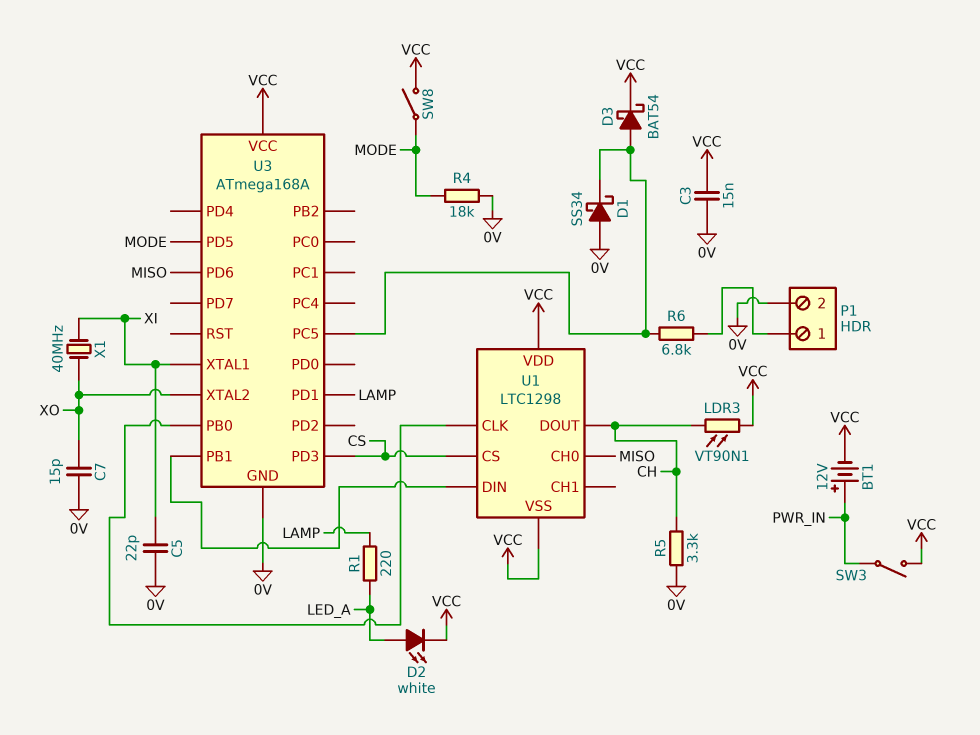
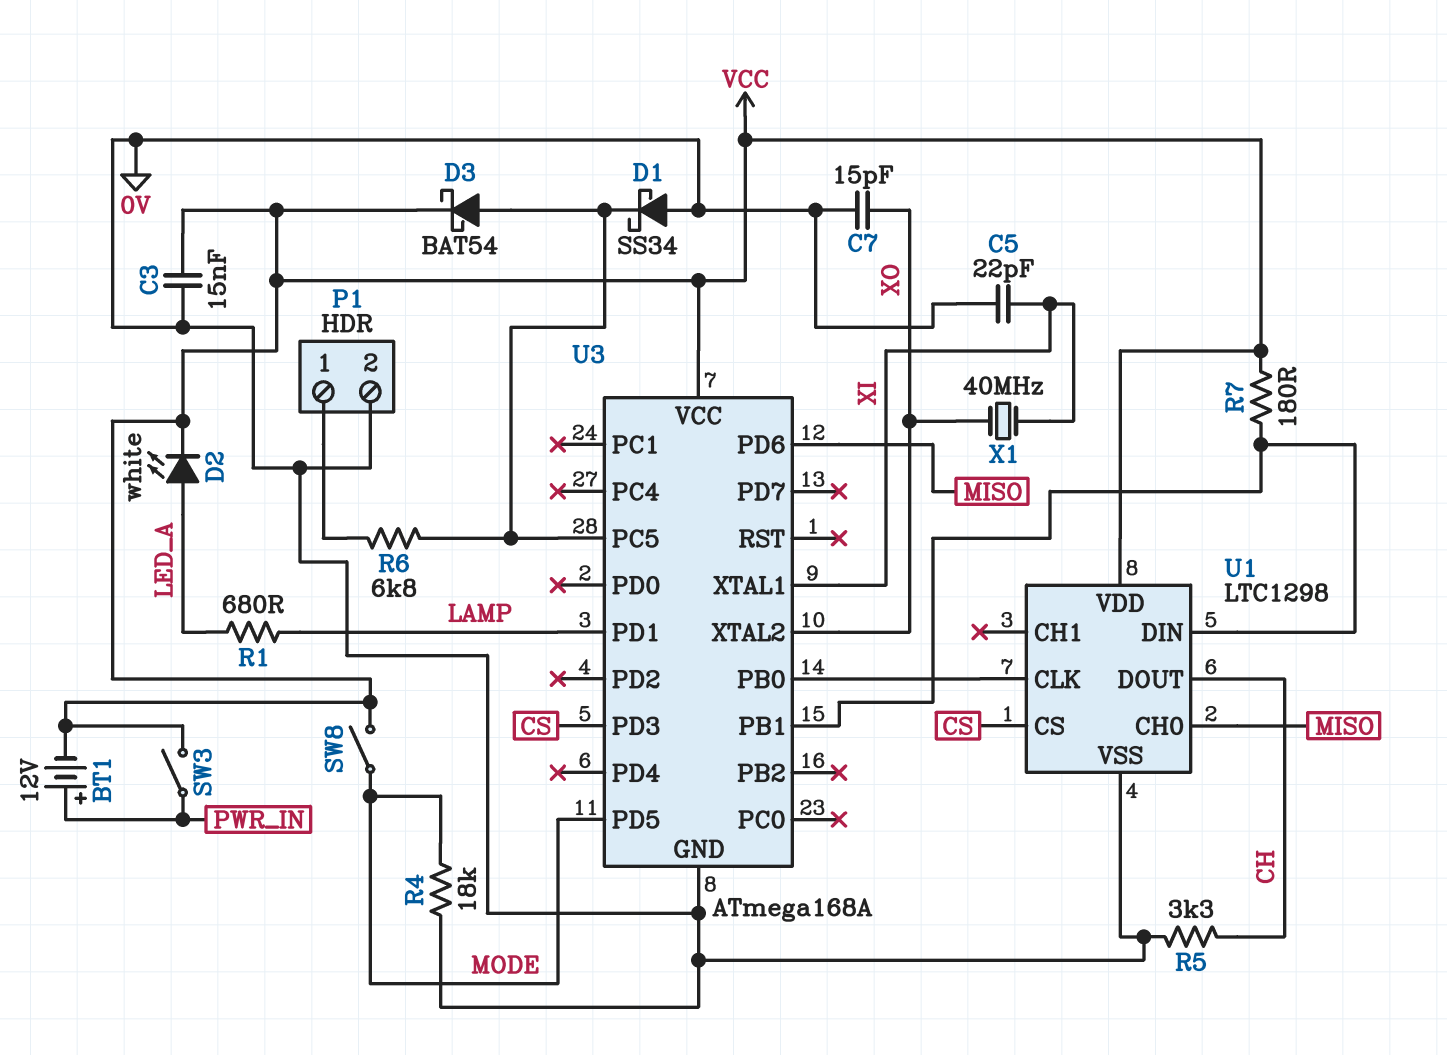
LDR3: VT90N1 (CH, VCC) -> none
R1: 220 (LAMP, LED_A) -> 680 (LAMP, LED_A)
R7: none -> 180 (U1/DIN, VCC)
U1 pin VSS: VCC -> 0V

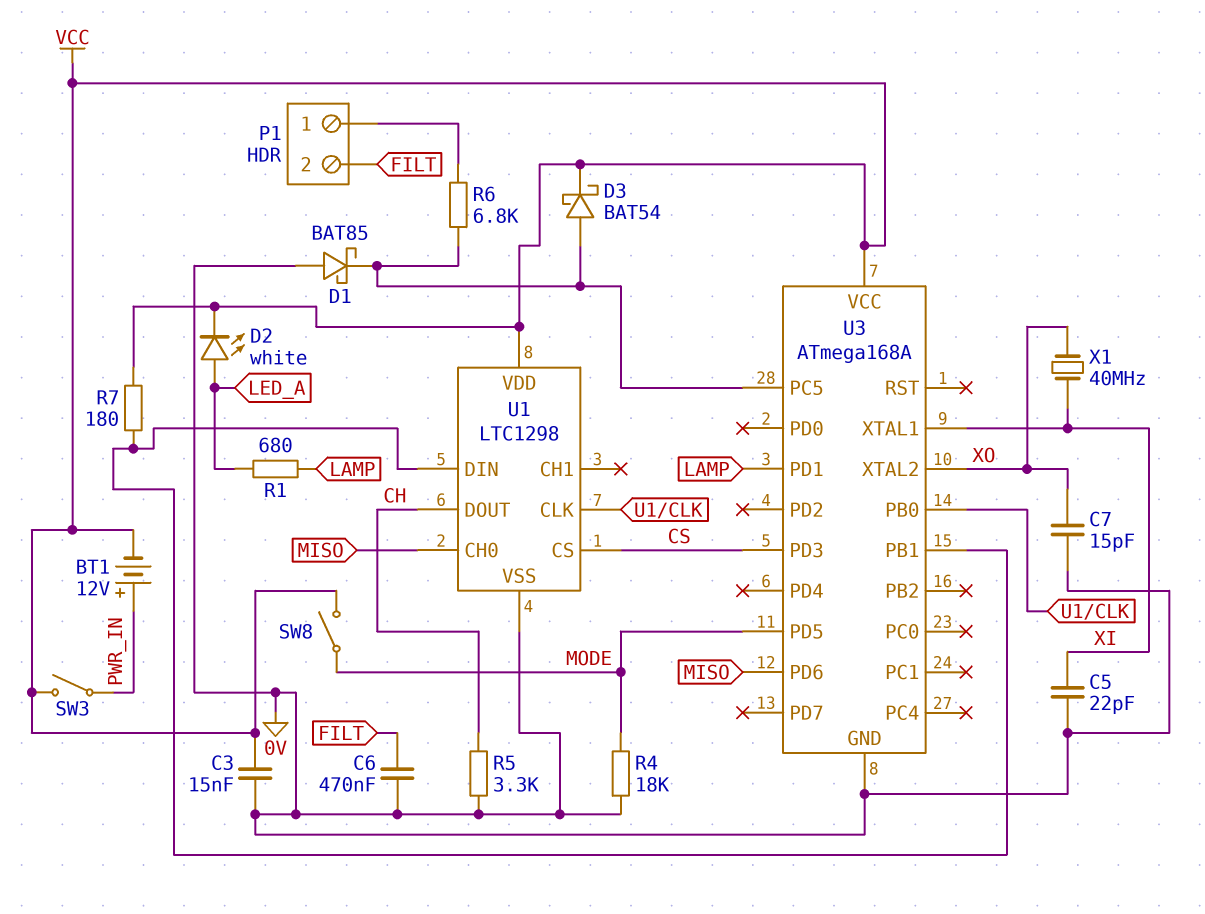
C6: none -> 470nF (0V, FILT)
D1: schottky SS34 (A 0V, K U3/PC5) -> schottky BAT85 (A 0V, K U3/PC5)
P1 pin 2: 0V -> FILT

